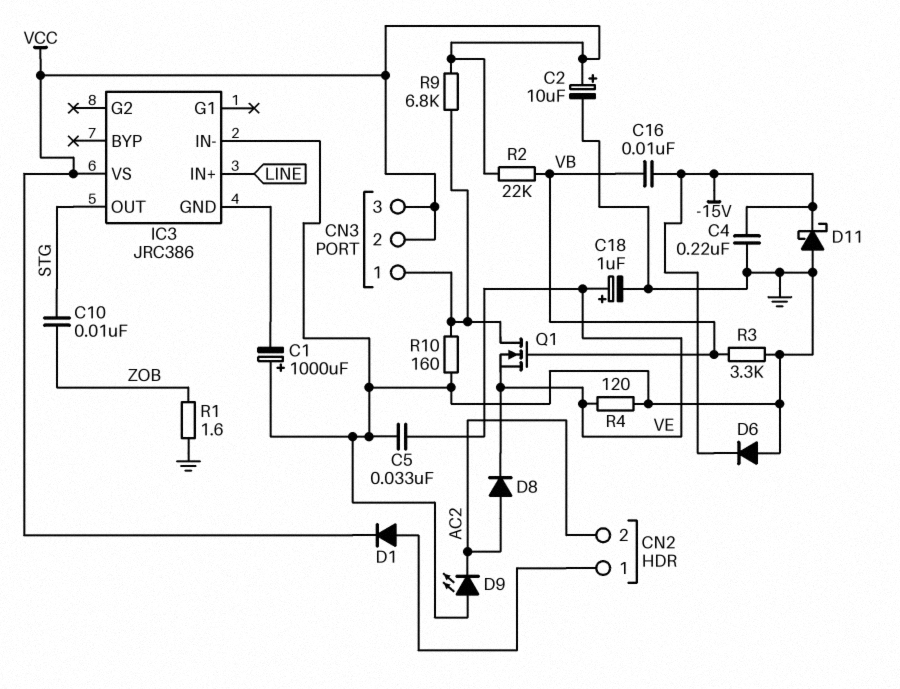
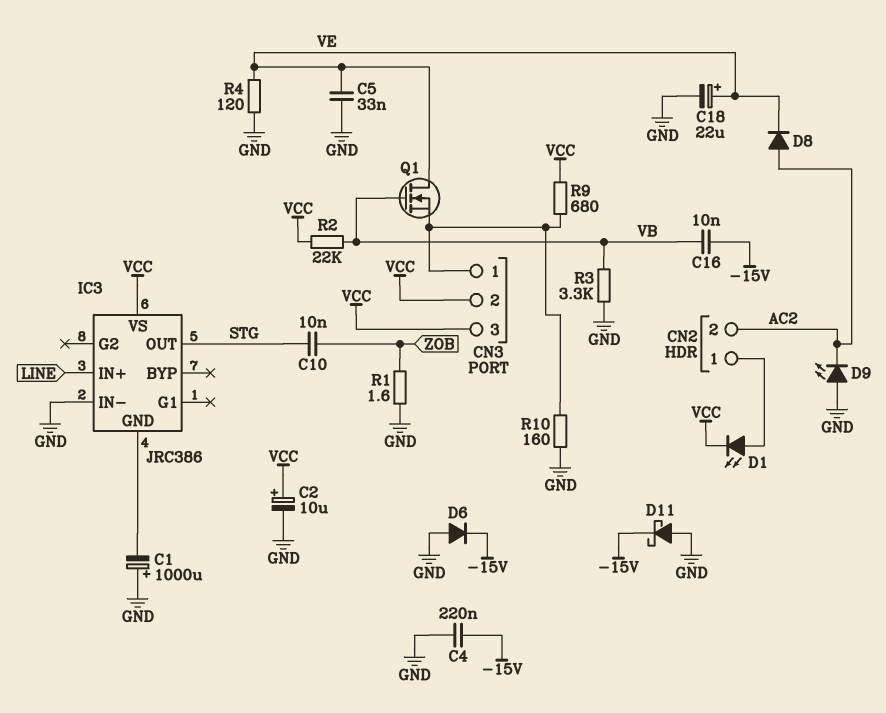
C18: 1uF (plus VE, minus GND) -> 22uF (plus VE, minus GND)
D1: diode (A CN2/1, K VCC) -> LED (A CN2/1, K VCC)
Q1: NMOS (G VB, D CN3/1, S VE) -> NMOS (G VB, D VE, S CN3/1)
R9: 6.8k (CN3/1, VCC) -> 680 (CN3/1, VCC)

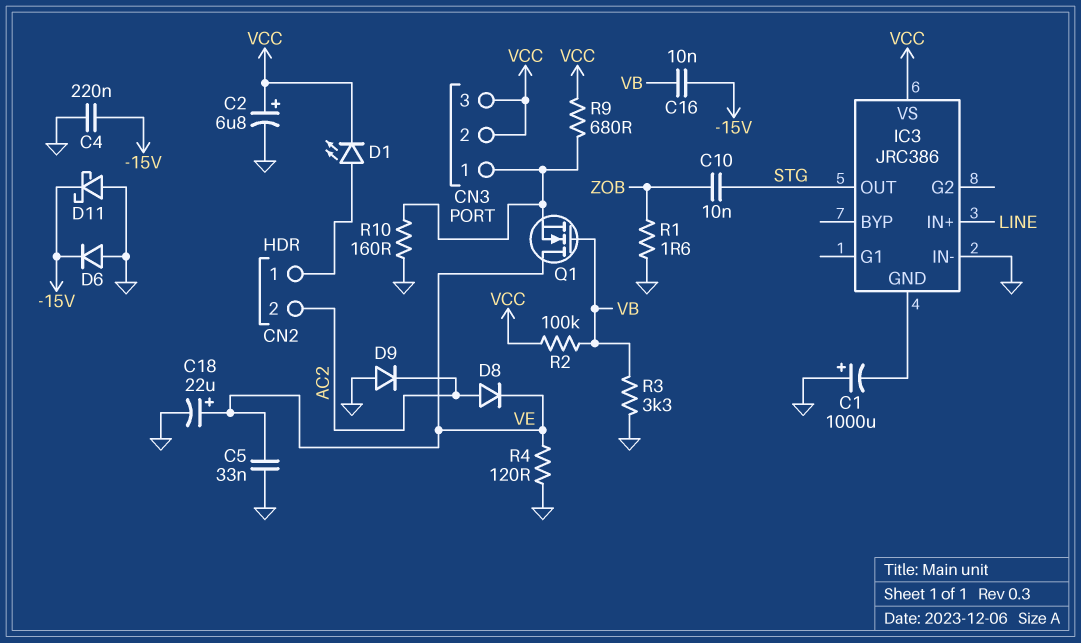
C2: 10uF (plus VCC, minus GND) -> 6.8uF (plus VCC, minus GND)
D9: LED (A GND, K AC2) -> diode (A GND, K AC2)
R2: 22k (VB, VCC) -> 100k (VB, VCC)

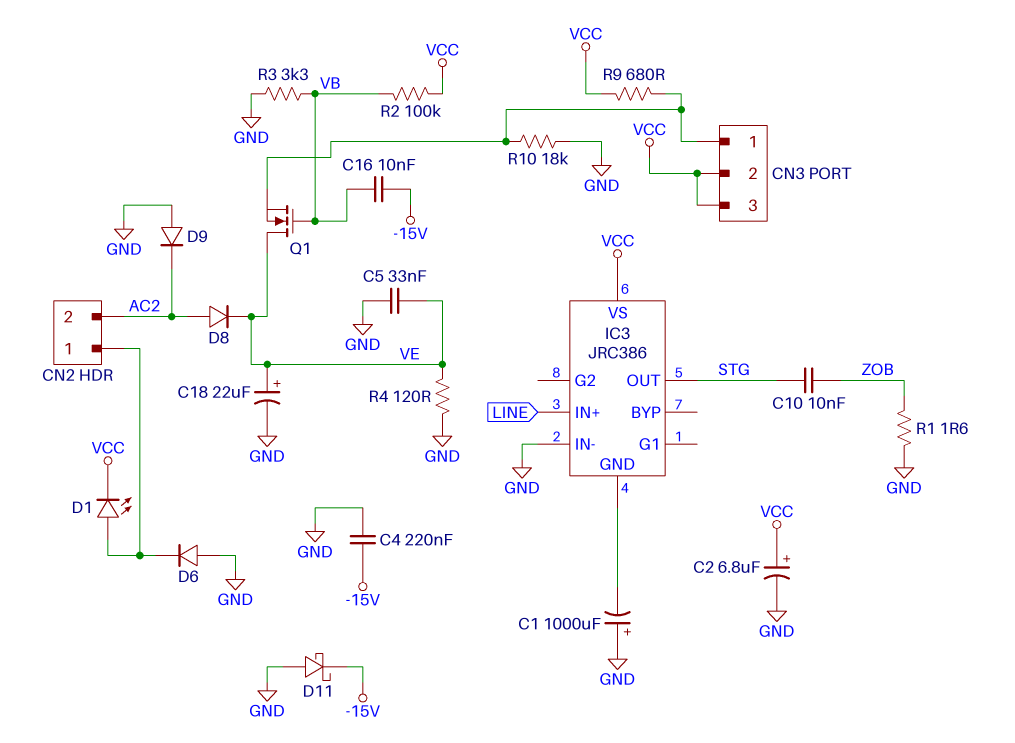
D6: diode (A GND, K -15V) -> diode (A GND, K CN2/1)
R10: 160 (CN3/1, GND) -> 18k (CN3/1, GND)

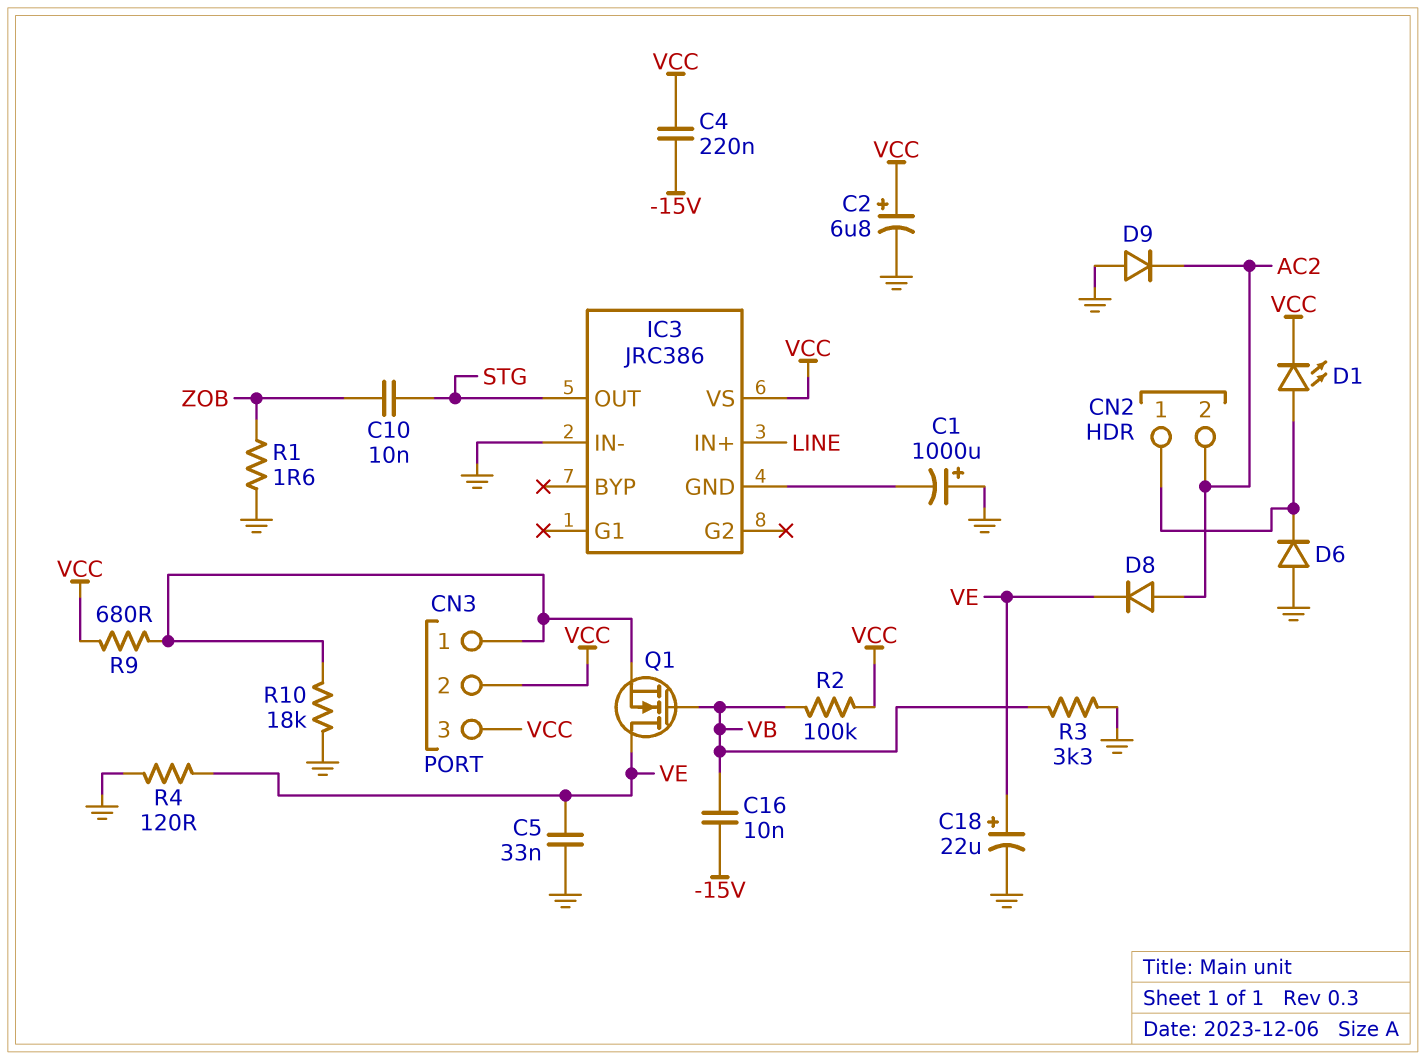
C4: 220nF (-15V, GND) -> 220nF (-15V, VCC)
D11: schottky (A GND, K -15V) -> none

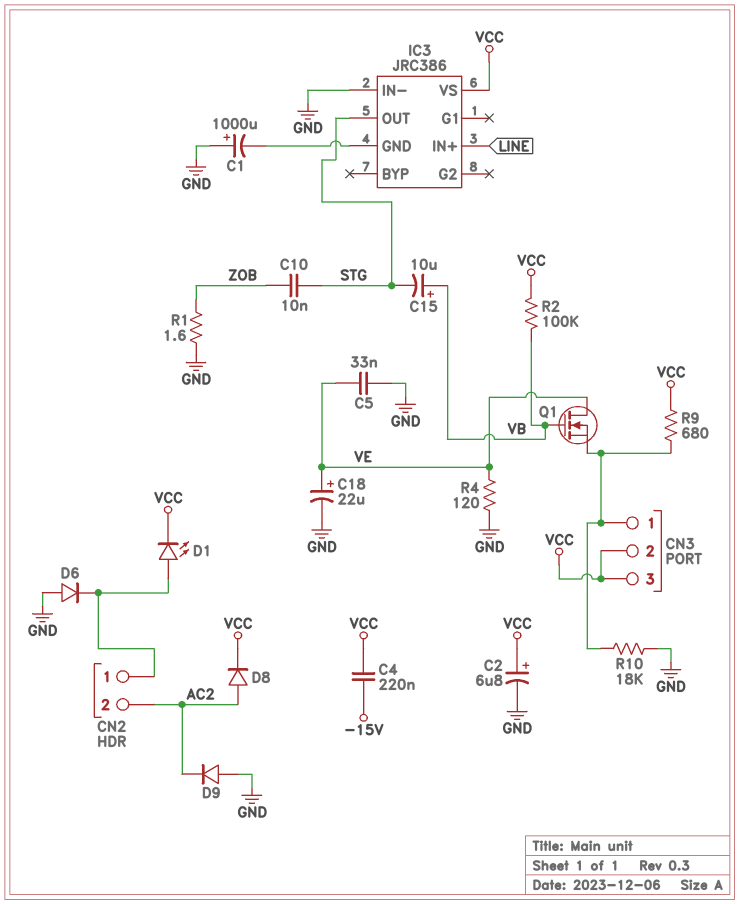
C15: none -> 10uF (plus VB, minus STG)
C16: 10nF (-15V, VB) -> none
D8: diode (A AC2, K VE) -> diode (A AC2, K VCC)
R3: 3.3k (GND, VB) -> none

